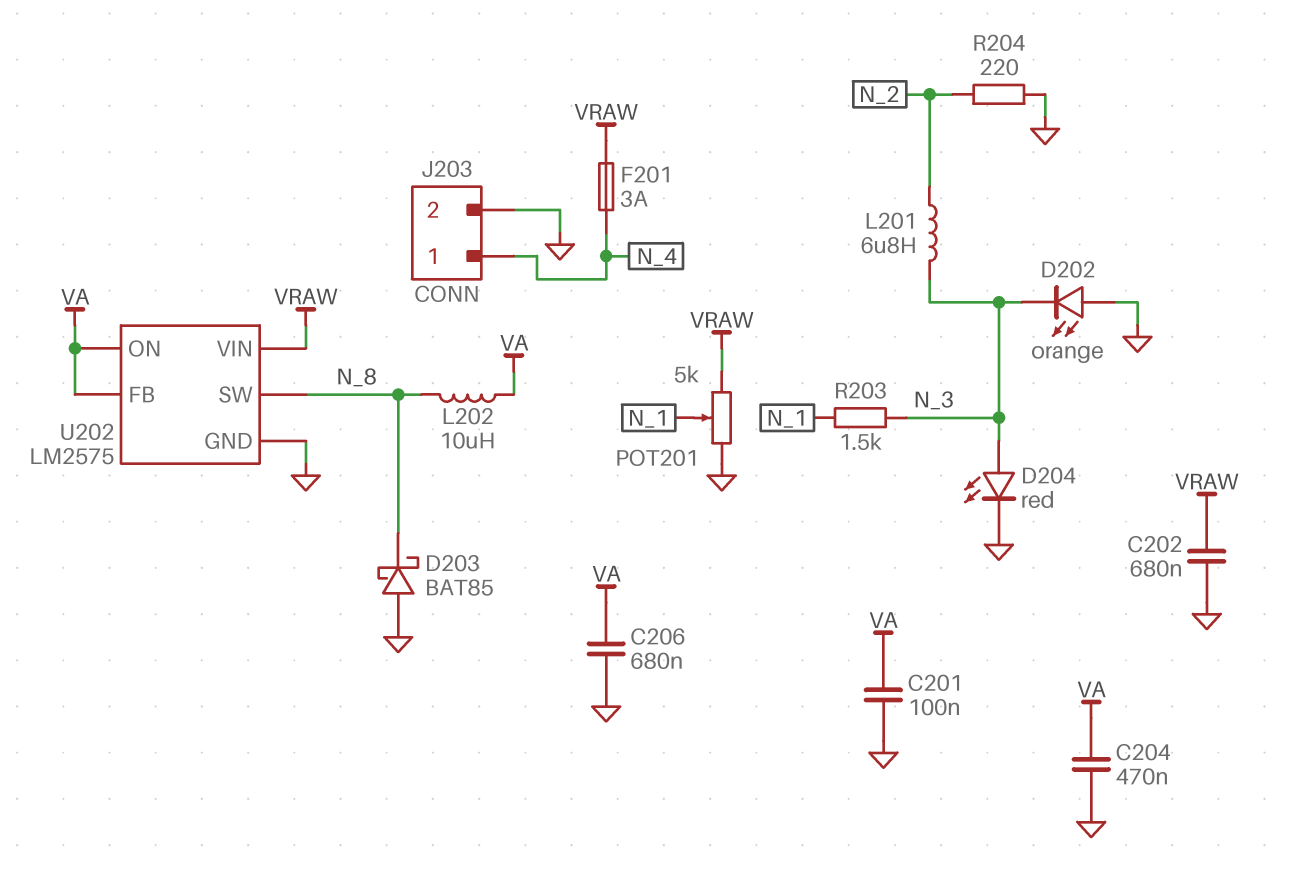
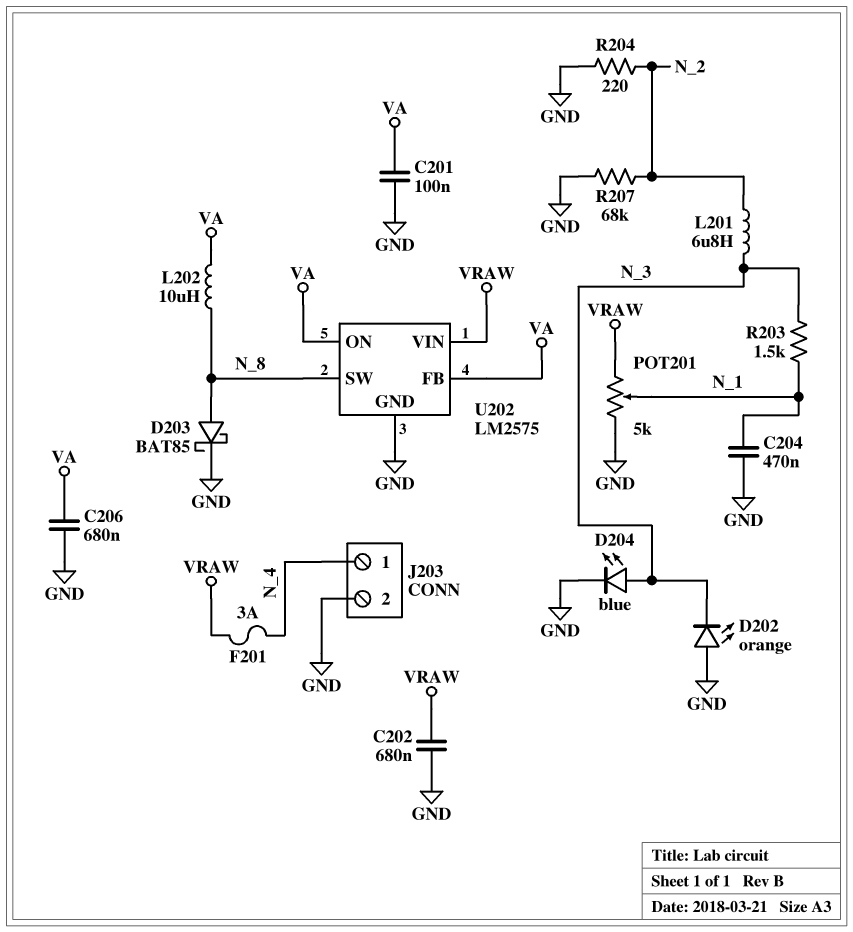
C204: 470nF (GND, VA) -> 470nF (GND, N_1)
D203: schottky BAT85 (A GND, K N_8) -> schottky BAT85 (A N_8, K GND)
D204: LED red (A N_3, K GND) -> LED blue (A N_3, K GND)
R207: none -> 68k (GND, N_2)

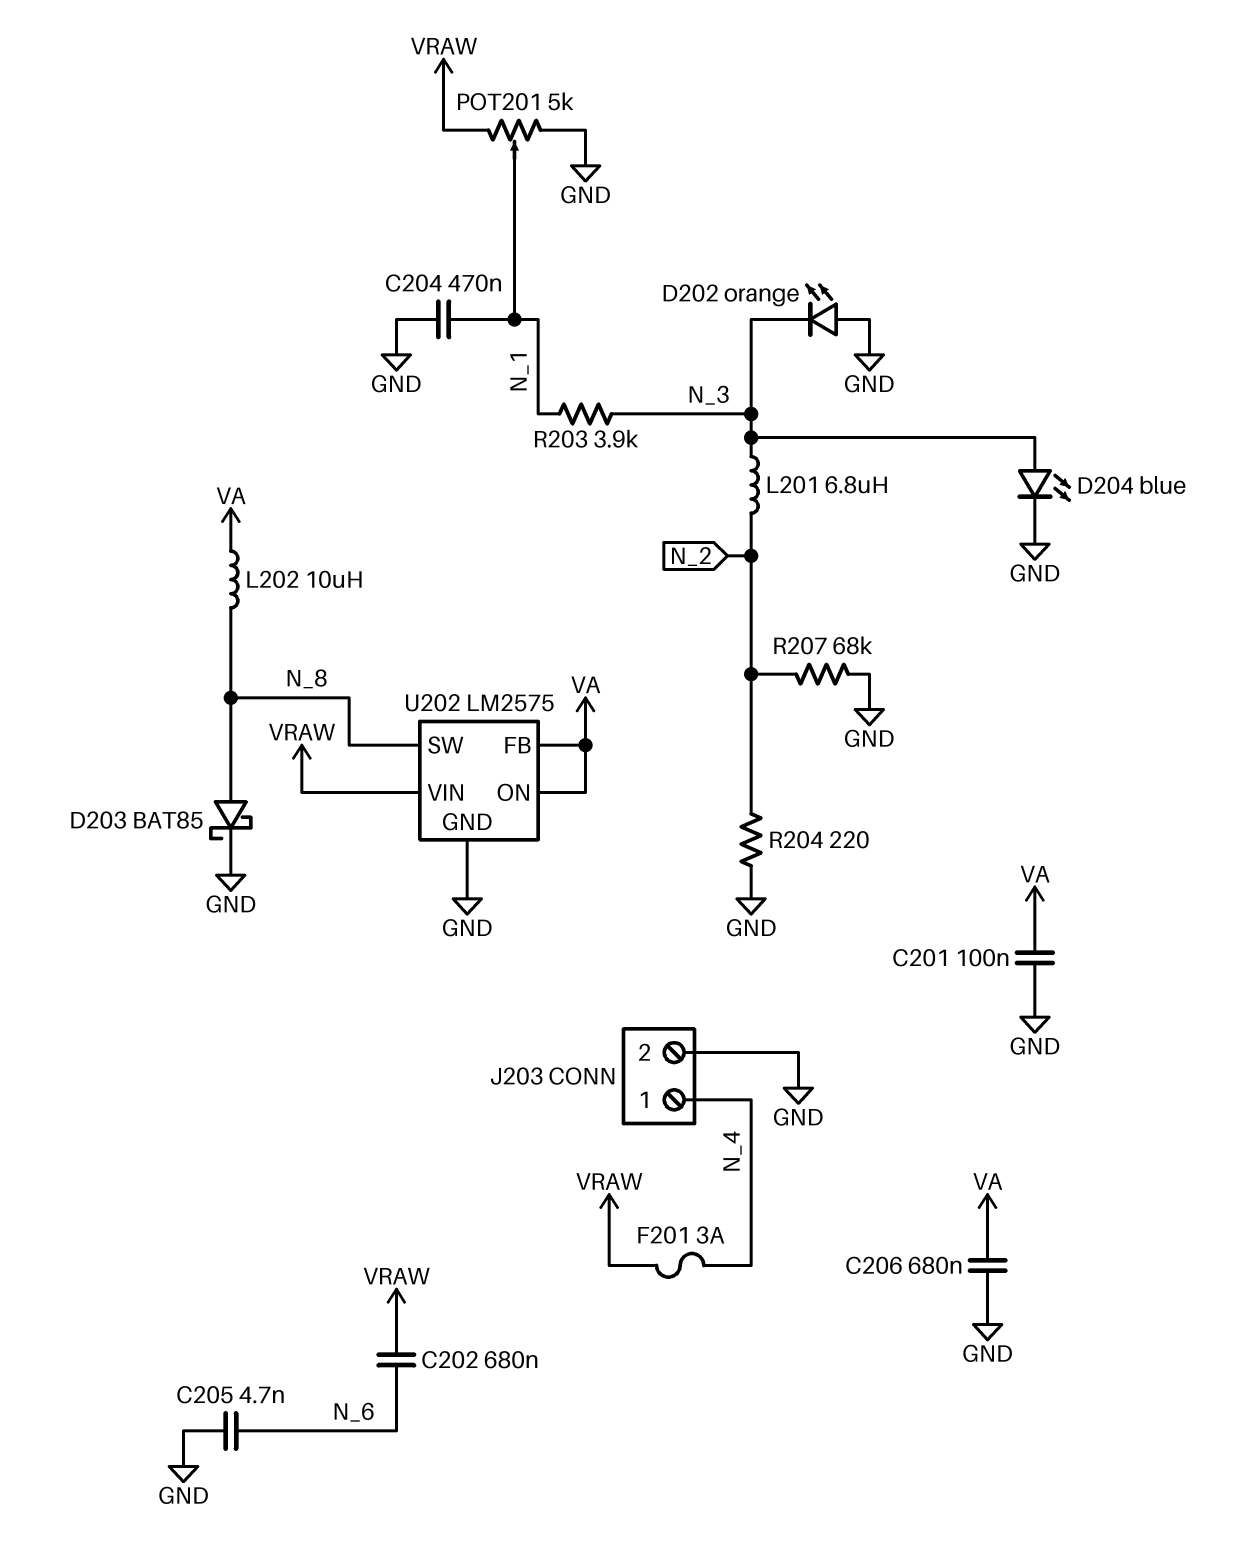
C202: 680nF (GND, VRAW) -> 680nF (N_6, VRAW)
C205: none -> 4.7nF (GND, N_6)
R203: 1.5k (N_1, N_3) -> 3.9k (N_1, N_3)

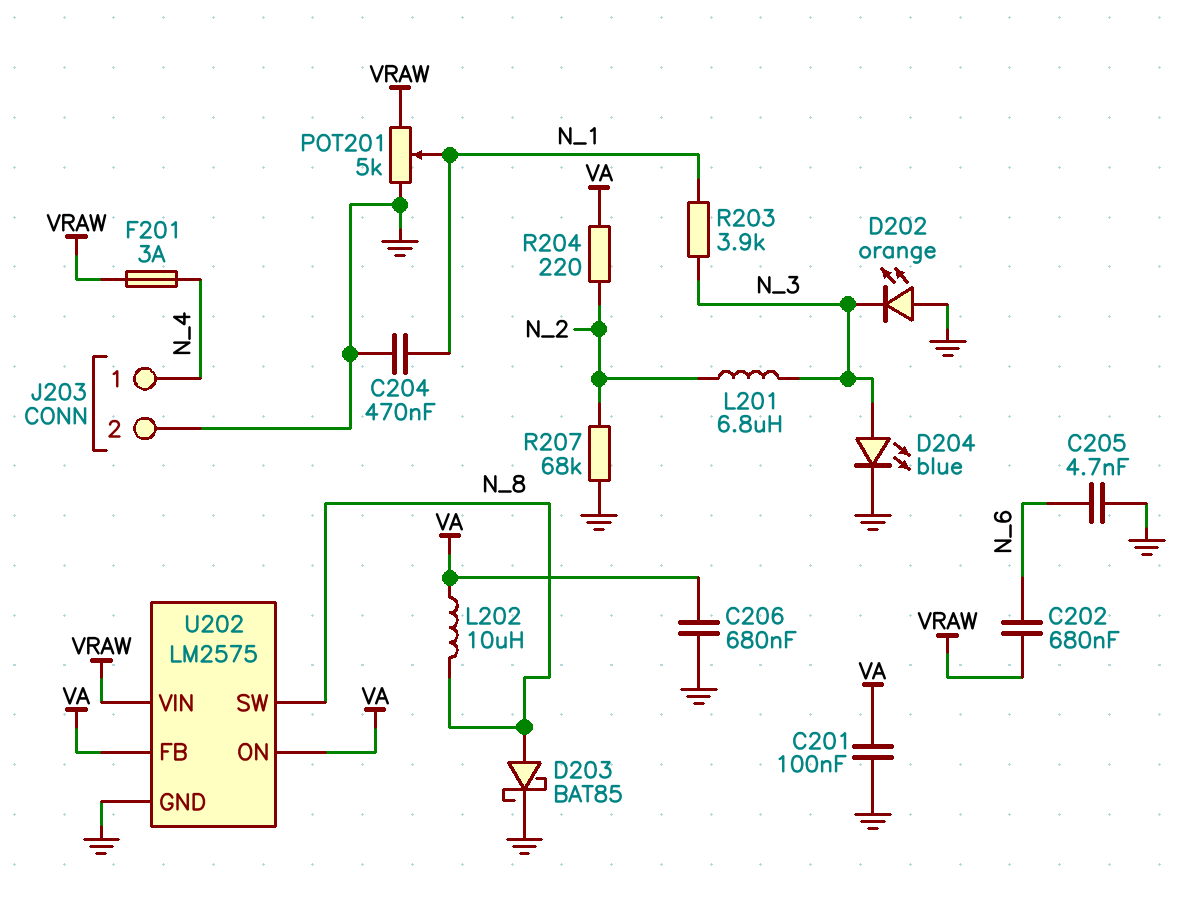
R204: 220 (GND, N_2) -> 220 (N_2, VA)

